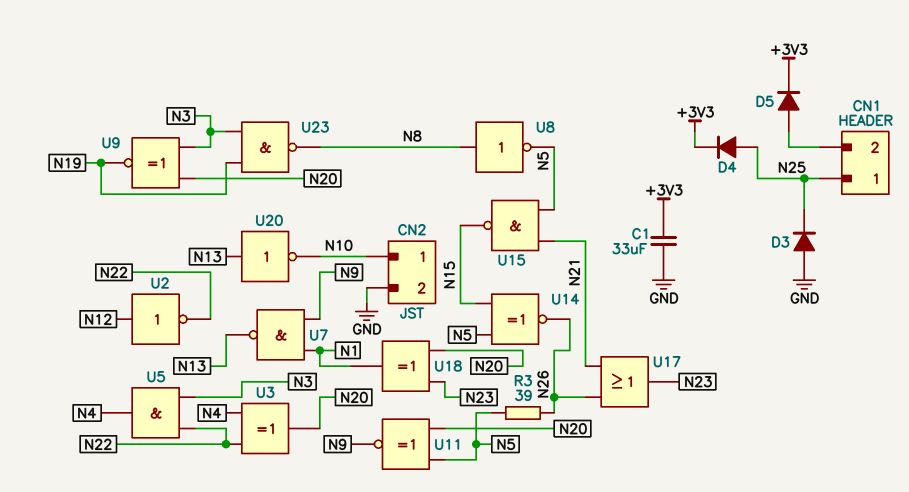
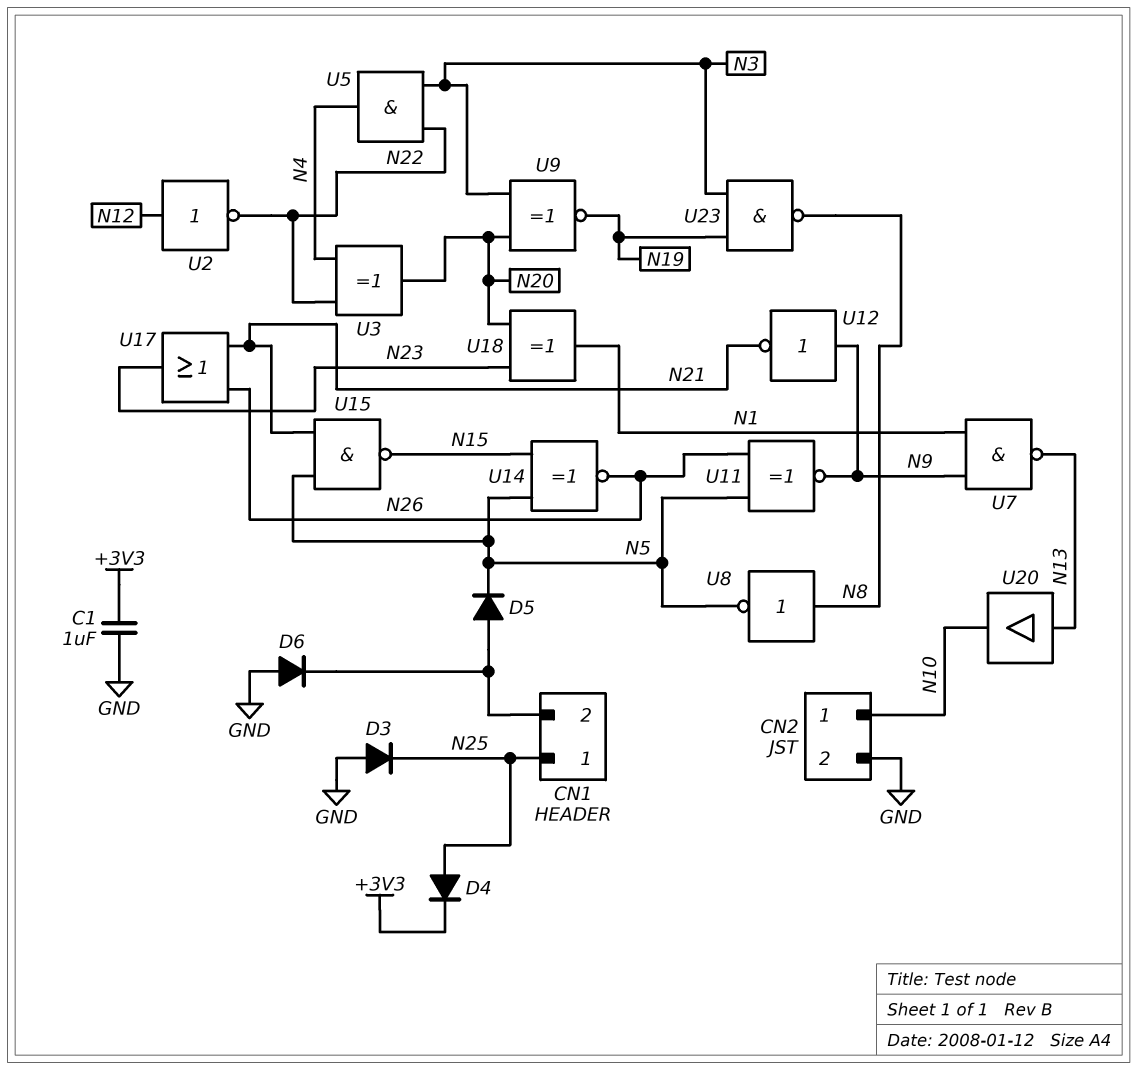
C1: 33uF (+3V3, GND) -> 1uF (+3V3, GND)
D5: diode (A CN1/2, K +3V3) -> diode (A CN1/2, K N5)
D6: none -> diode (A GND, K CN1/2)
R3: 39 (N5, N26) -> none
U11: XNOR (in N5, in N20, out N9) -> XNOR (in N5, in N26, out N9)
U12: none -> NOT (in N9, out N21)
U20: NOT (in N13, out N10) -> buffer (in N13, out N10)

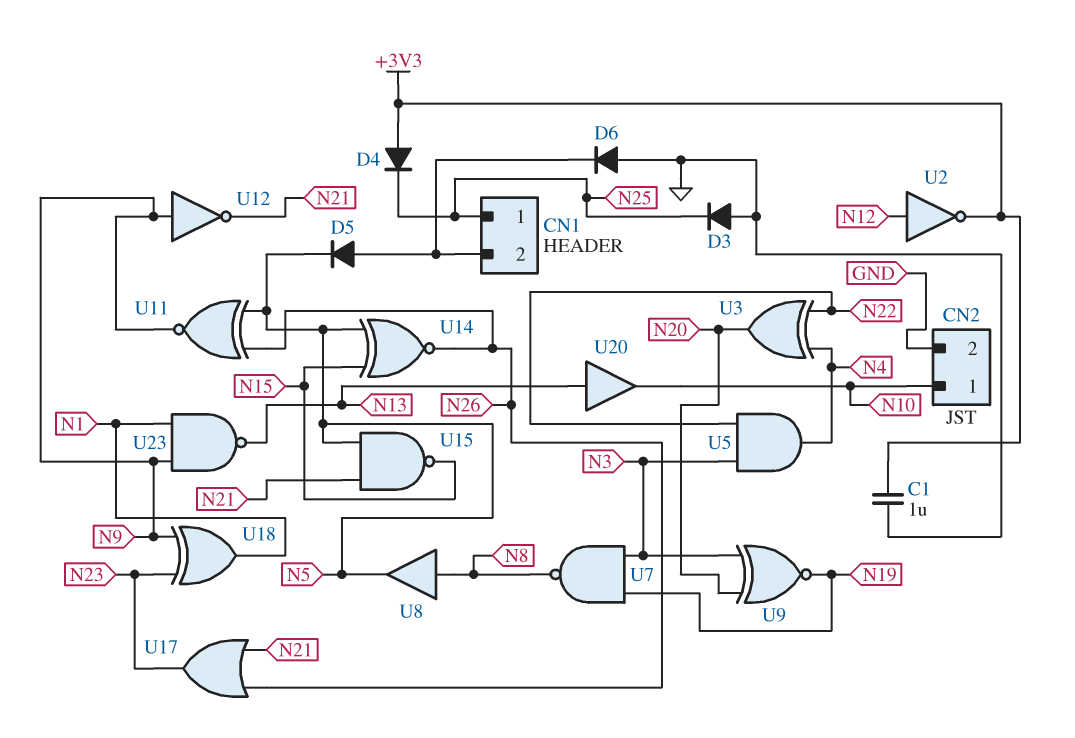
D4: diode (A N25, K +3V3) -> diode (A +3V3, K N25)
U2: NOT (in N12, out N22) -> NOT (in N12, out +3V3)
U7: NAND (in N1, in N9, out N13) -> NAND (in N3, in N19, out N8)
U8: NOT (in N8, out N5) -> buffer (in N8, out N5)
U18: XOR (in N20, in N23, out N1) -> XOR (in N9, in N23, out N1)
U23: NAND (in N3, in N19, out N8) -> NAND (in N1, in N9, out N13)

